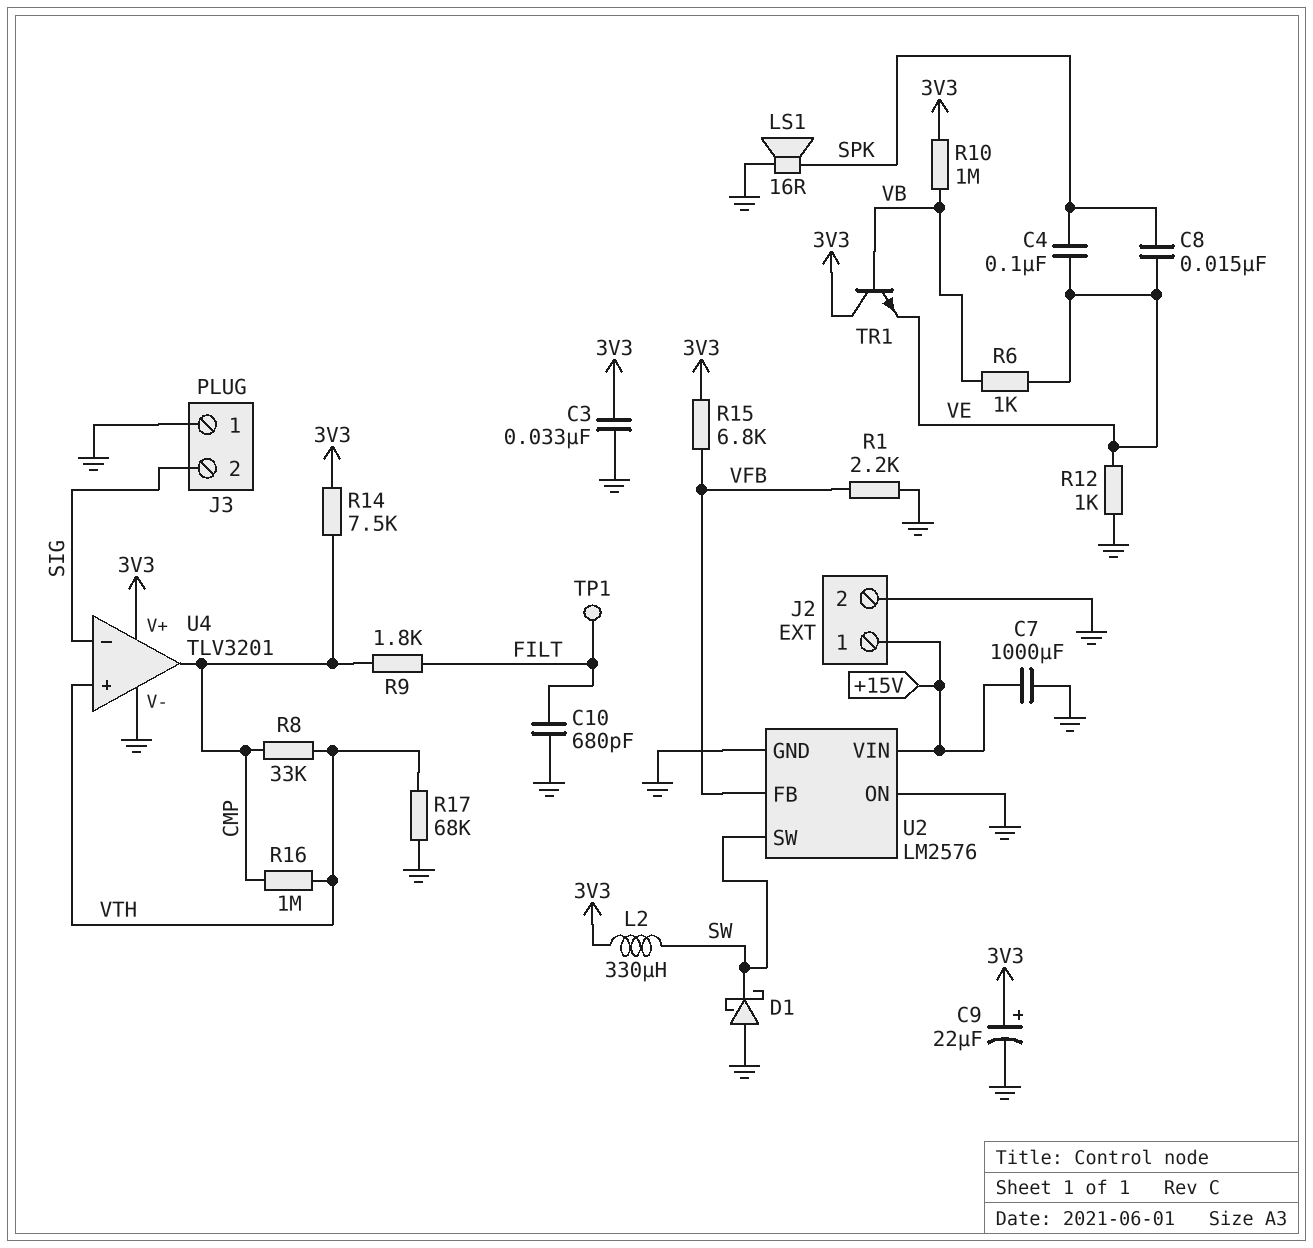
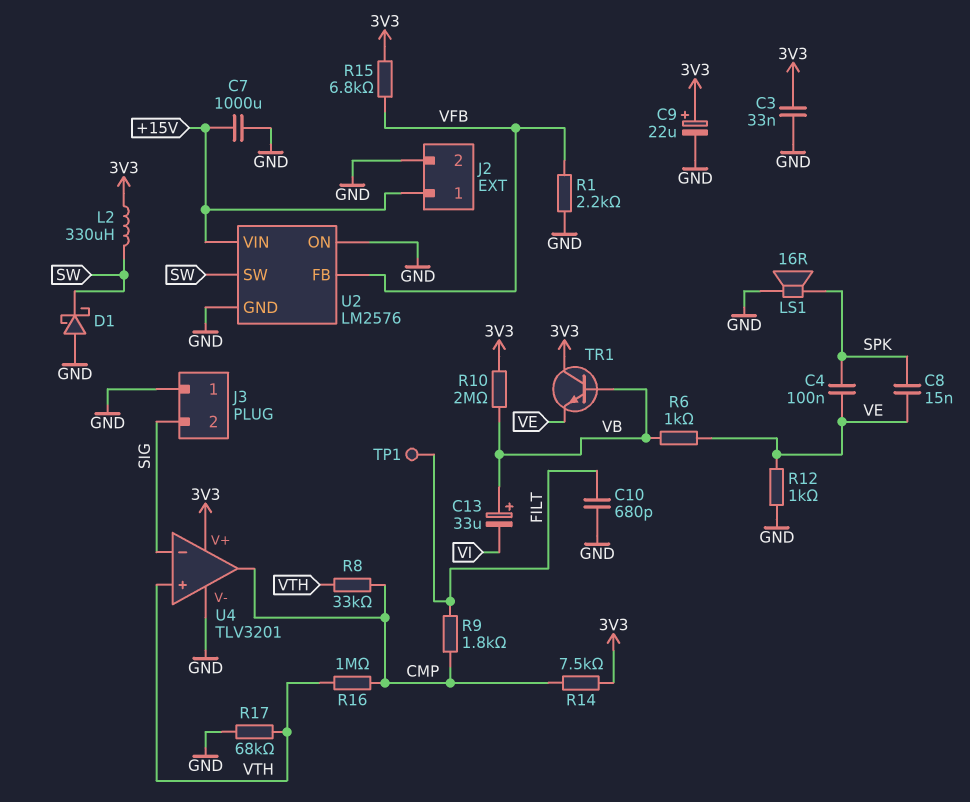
C13: none -> 33uF (plus VB, minus VI)
R10: 1M (3V3, VB) -> 2M (3V3, VB)

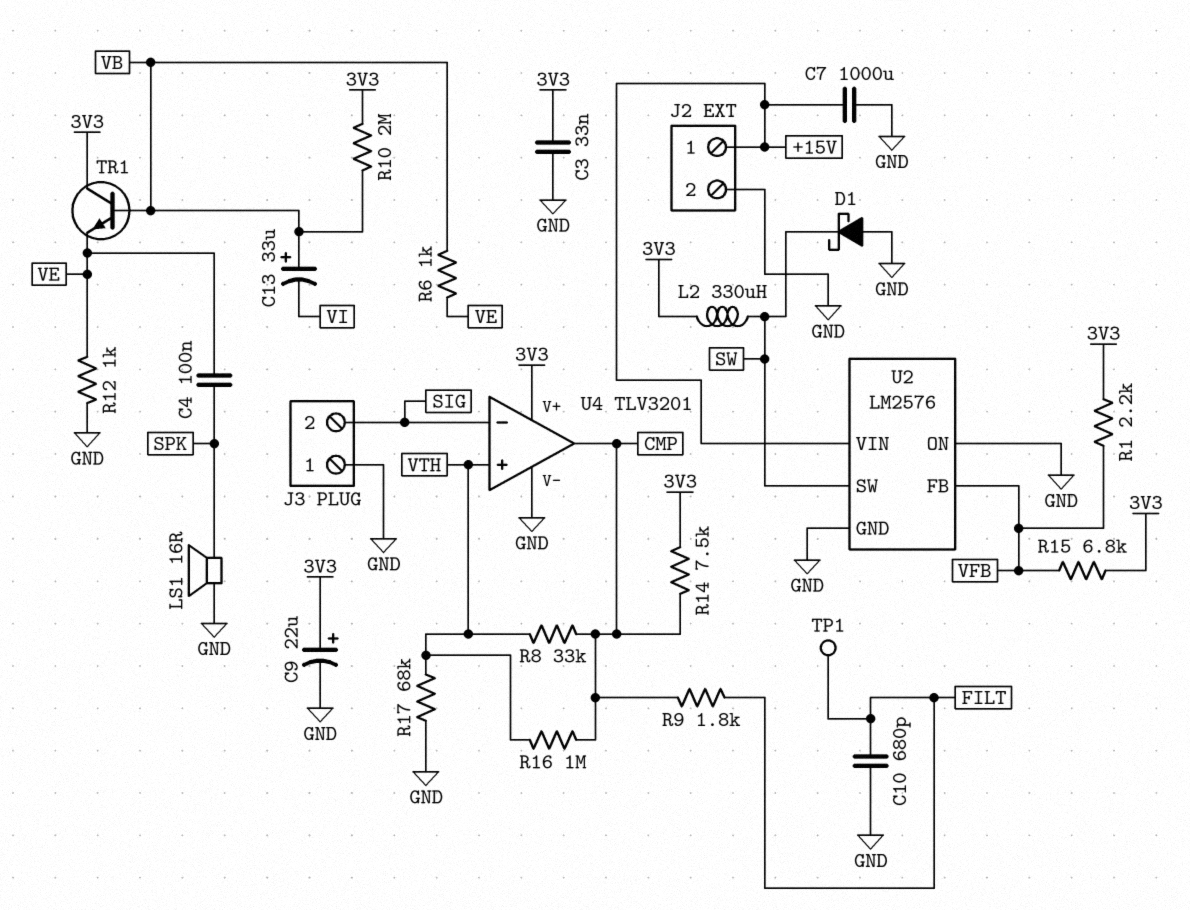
C8: 15nF (SPK, VE) -> none
R1: 2.2k (GND, VFB) -> 2.2k (3V3, VFB)

